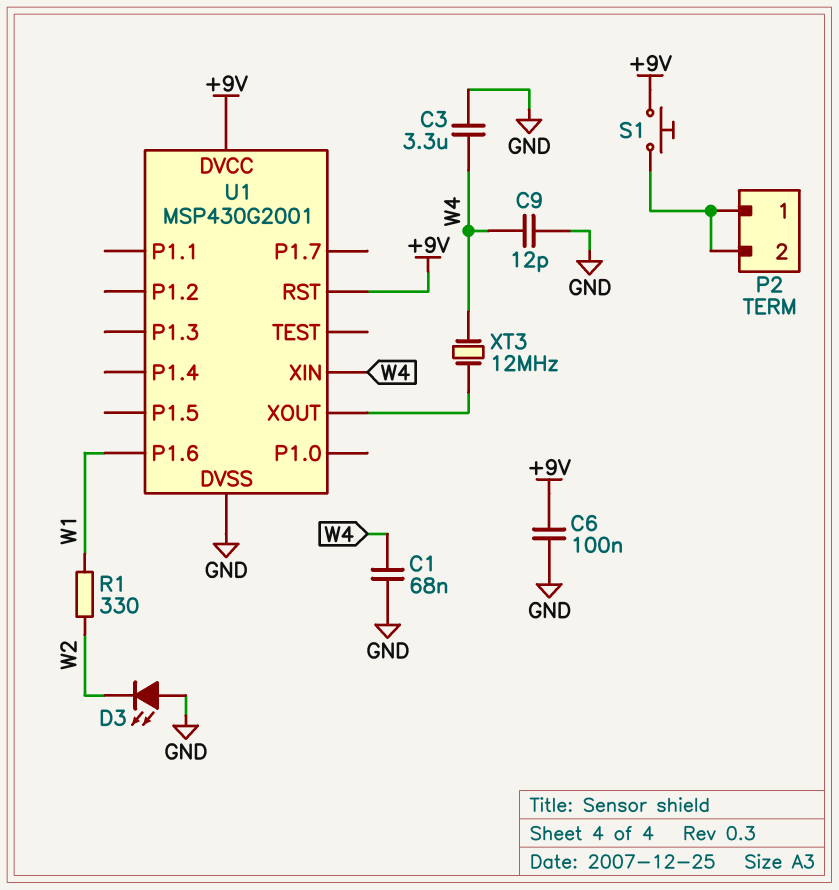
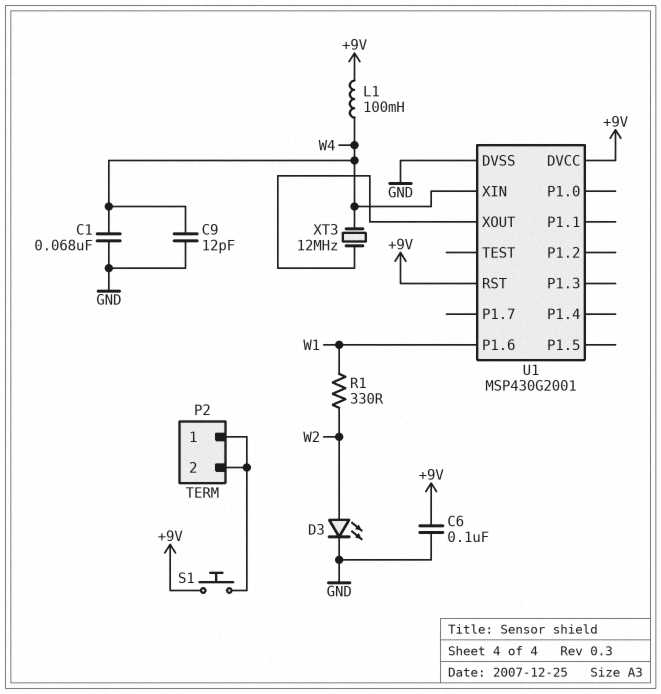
C3: 3.3uF (GND, W4) -> none
D3: LED (A GND, K W2) -> LED (A W2, K GND)
L1: none -> 100mH (+9V, W4)

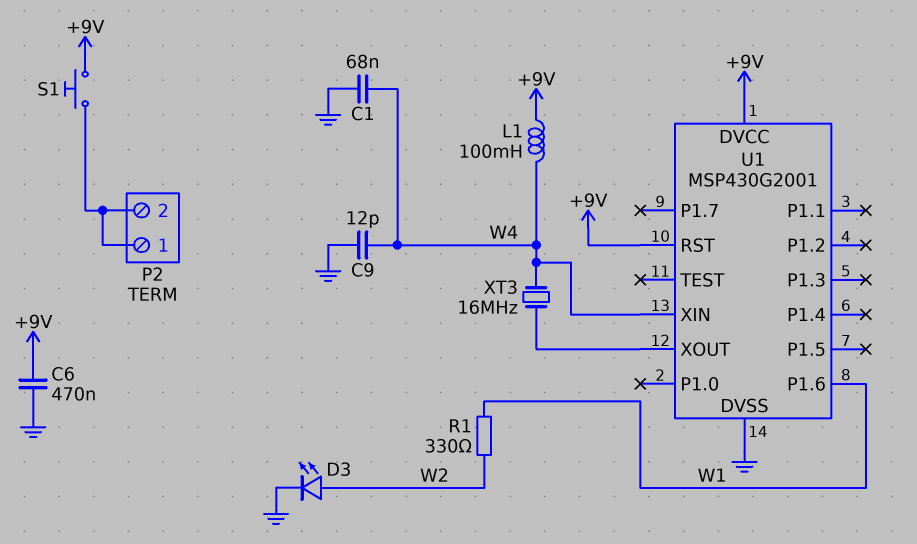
C6: 100nF (+9V, GND) -> 470nF (+9V, GND)
XT3: 12MHz (U1/XOUT, W4) -> 16MHz (U1/XOUT, W4)

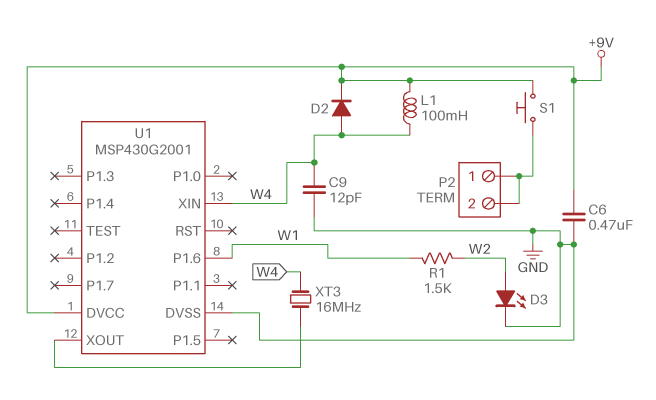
C1: 68nF (GND, W4) -> none
D2: none -> diode (A W4, K +9V)
R1: 330 (W1, W2) -> 1.5k (W1, W2)
U1 pin RST: +9V -> none

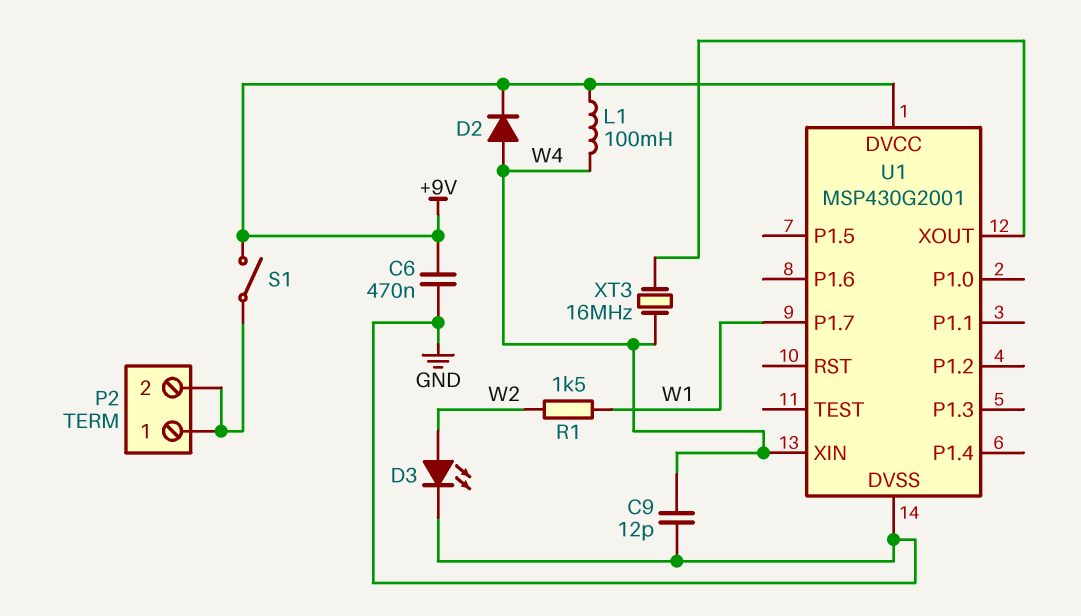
S1: button (+9V, P2/1) -> switch (+9V, P2/1)
U1 pin P1.6: W1 -> none
U1 pin P1.7: none -> W1

